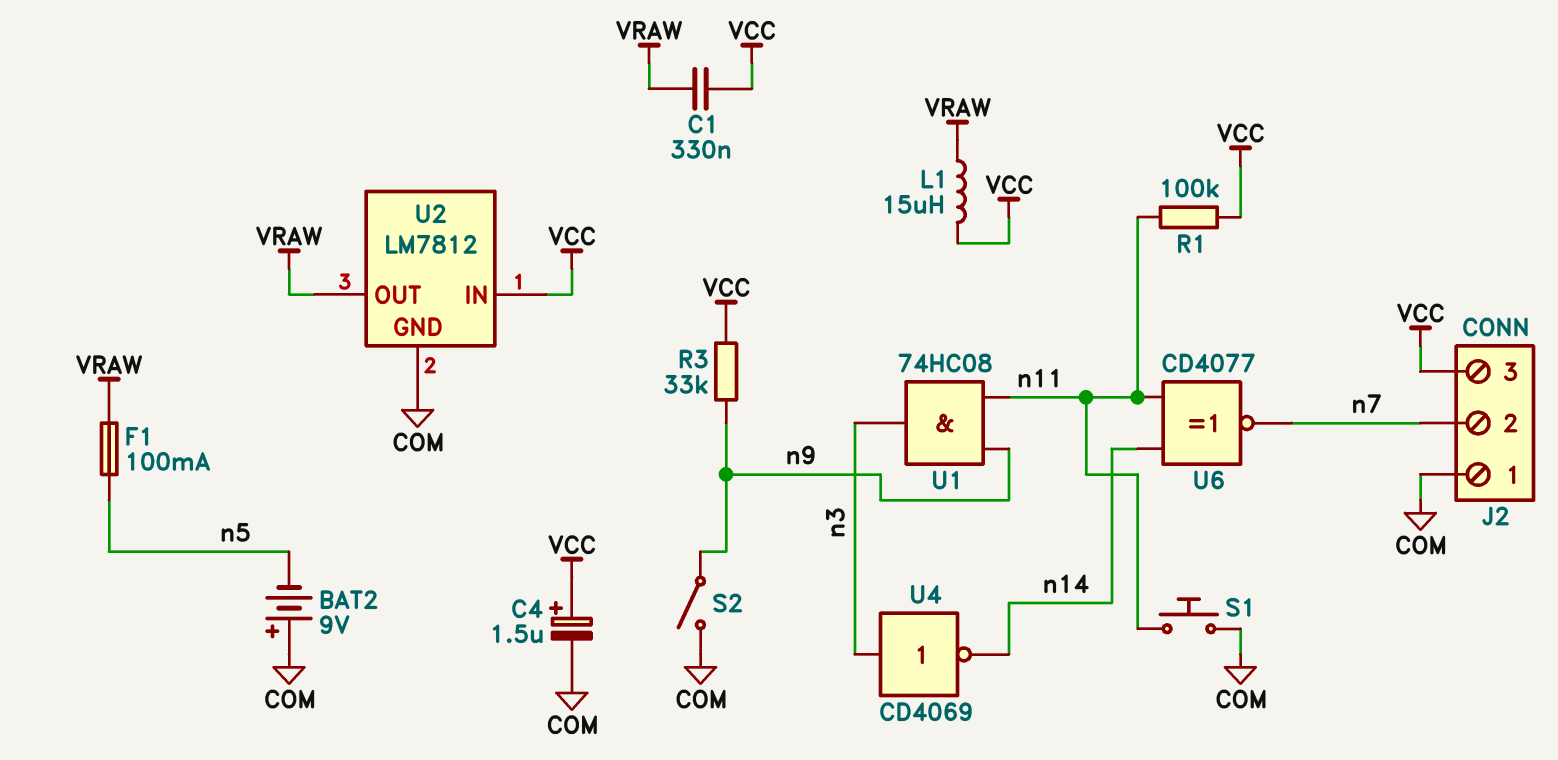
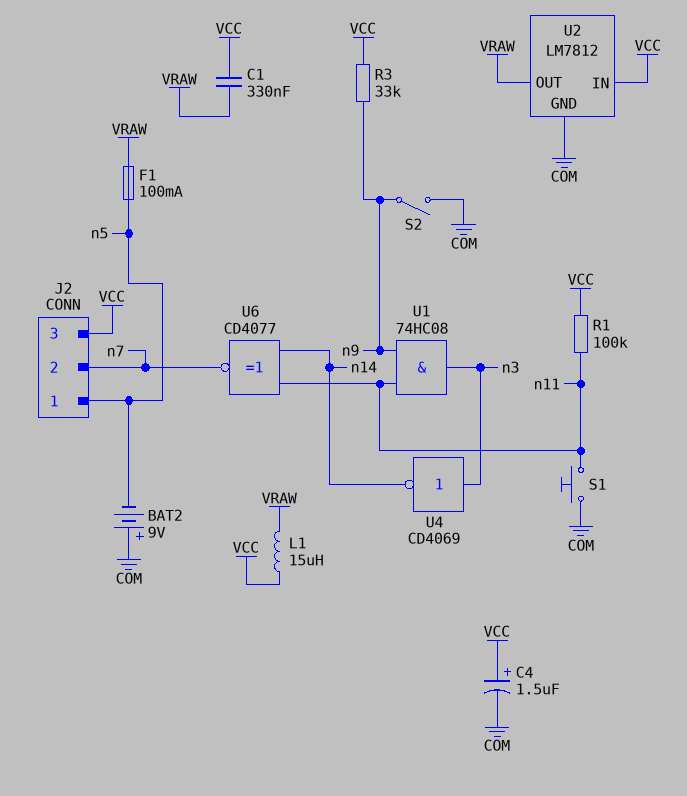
J2 pin 1: COM -> n5

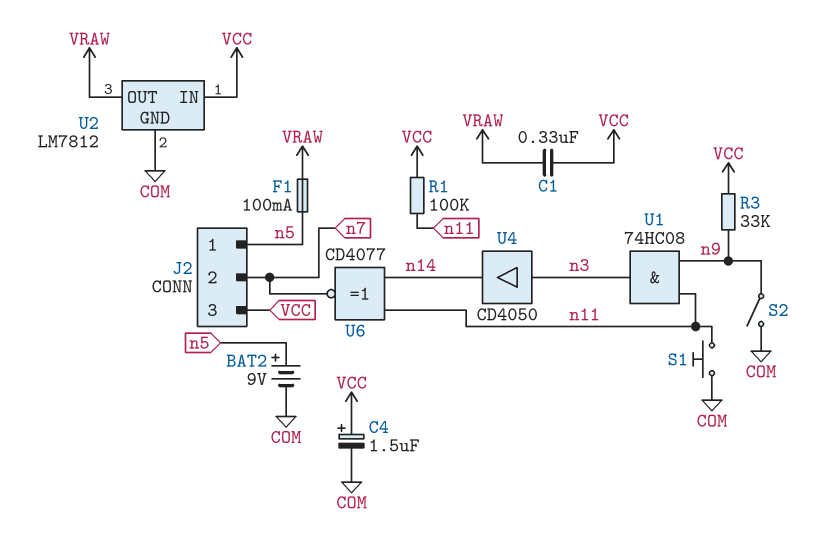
BAT2: 9V (plus COM, minus n5) -> 9V (plus n5, minus COM)
L1: 15uH (VCC, VRAW) -> none
U4: NOT CD4069 (in n3, out n14) -> buffer CD4050 (in n3, out n14)

